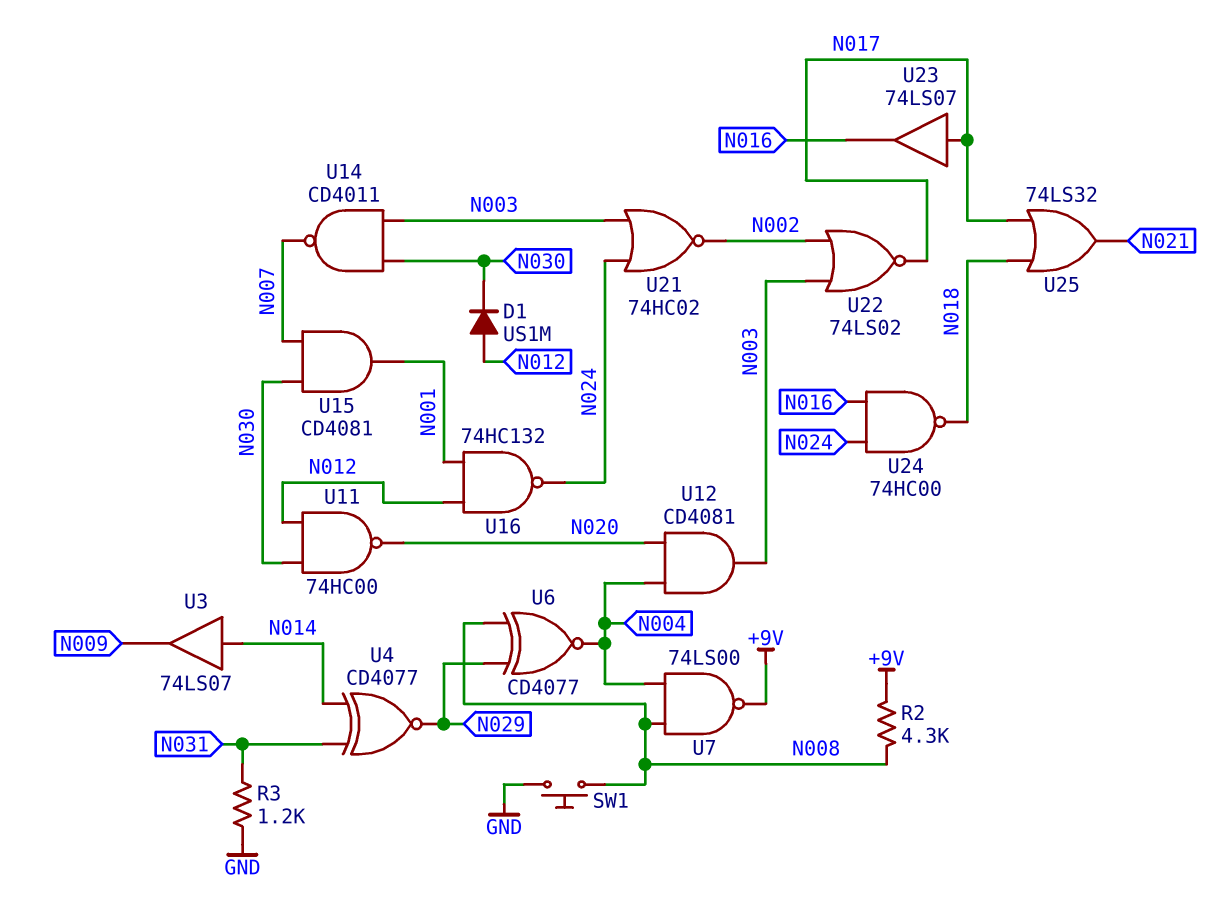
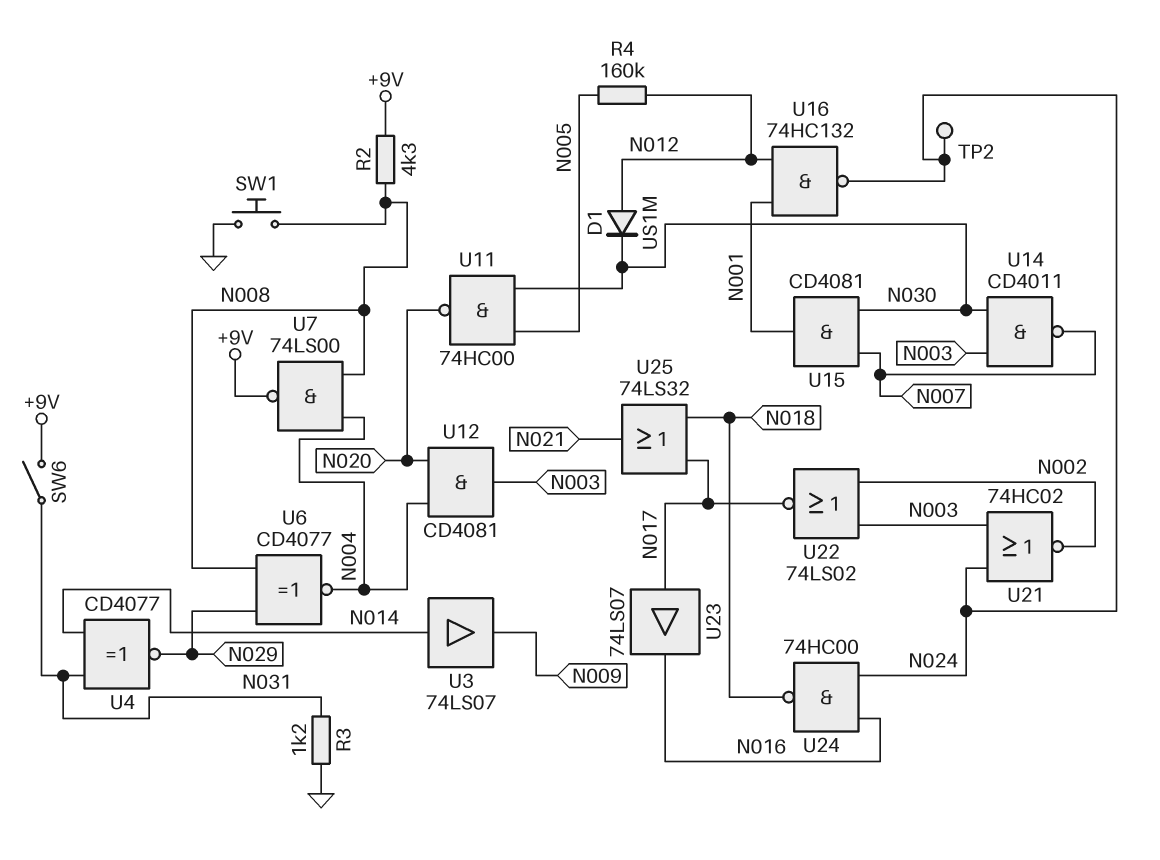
R4: none -> 160k (N005, N012)
SW6: none -> switch (+9V, N031)
TP2: none -> test point (N024)
U11: NAND 74HC00 (in N012, in N030, out N020) -> NAND 74HC00 (in N005, in N030, out N020)

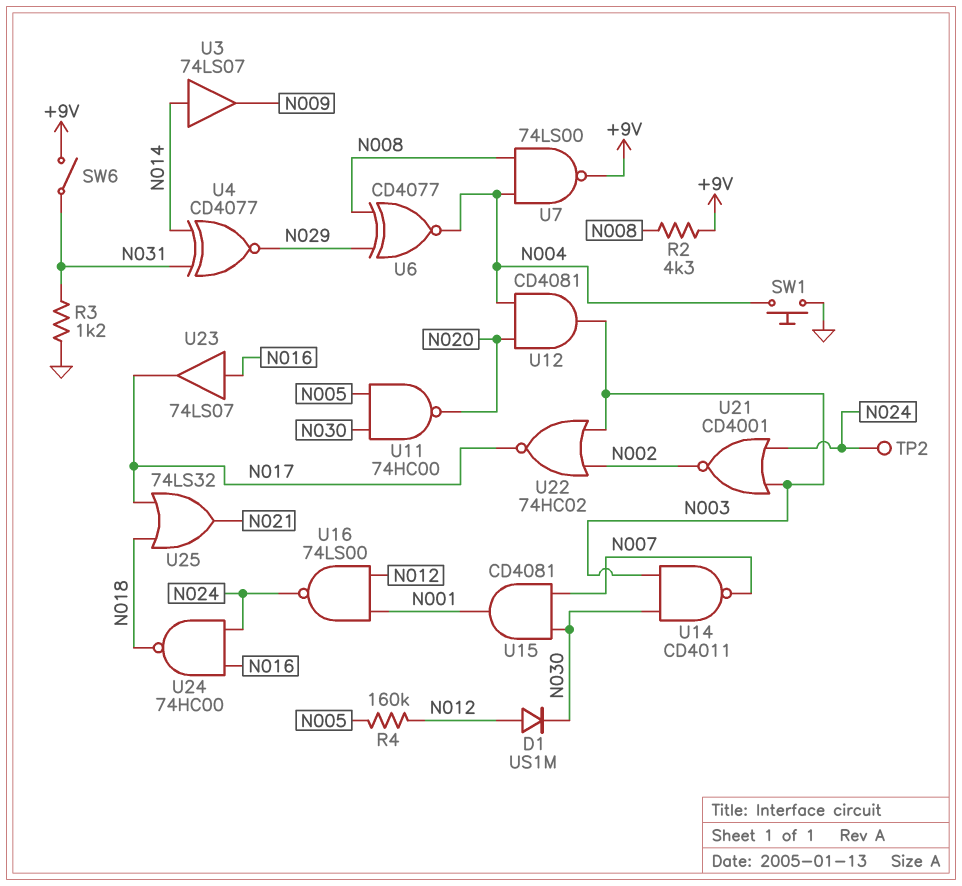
SW1: button (GND, N008) -> button (GND, N004)
U16: NAND 74HC132 (in N001, in N012, out N024) -> NAND 74LS00 (in N001, in N012, out N024)
U21: NOR 74HC02 (in N003, in N024, out N002) -> NOR CD4001 (in N003, in N024, out N002)
U22: NOR 74LS02 (in N002, in N003, out N017) -> NOR 74HC02 (in N002, in N003, out N017)
U23: buffer 74LS07 (in N017, out N016) -> buffer 74LS07 (in N016, out N017)

